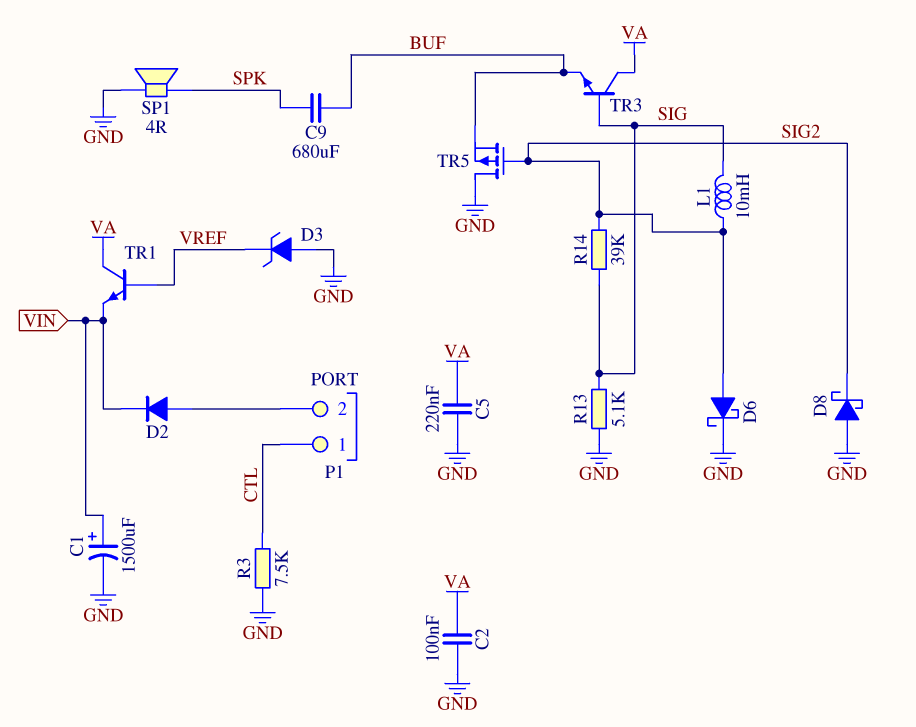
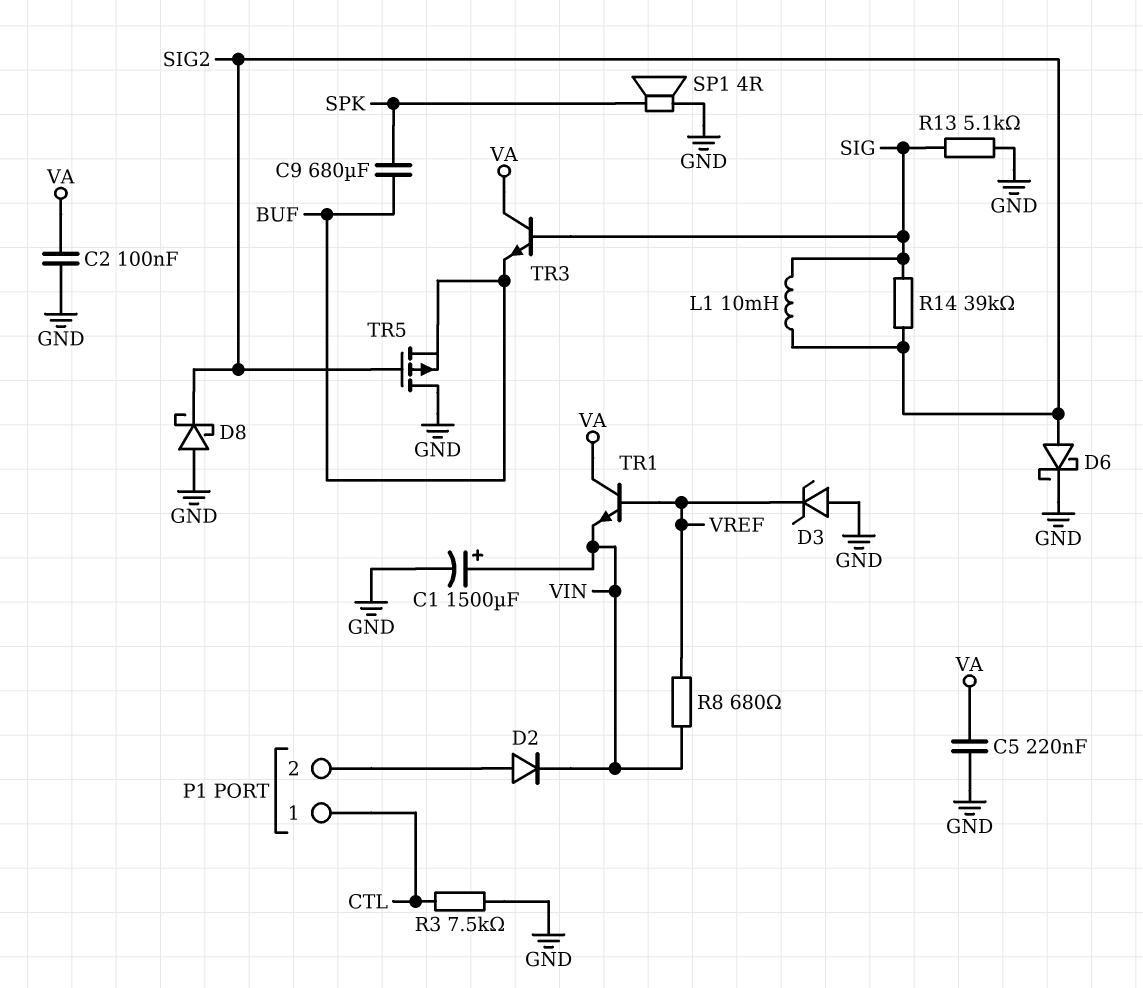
R8: none -> 680 (VIN, VREF)

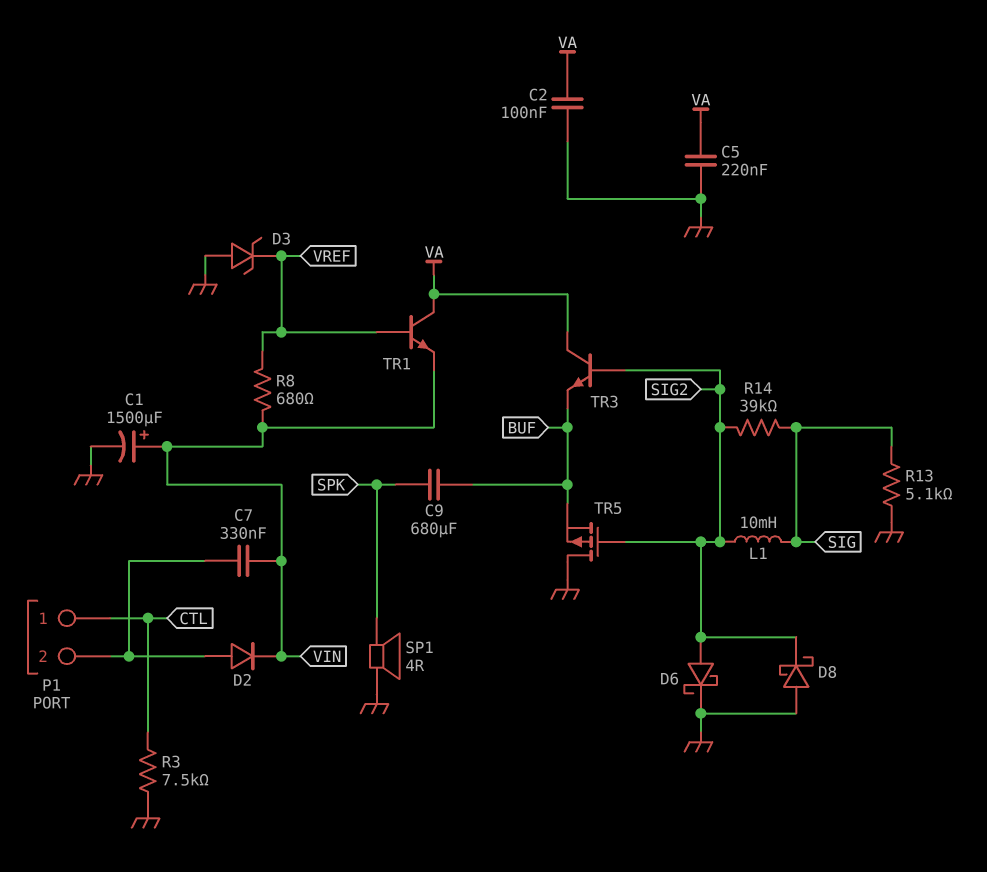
C7: none -> 330nF (P1/2, VIN)
TR3: NPN (B SIG, C VA, E BUF) -> NPN (B SIG2, C VA, E BUF)

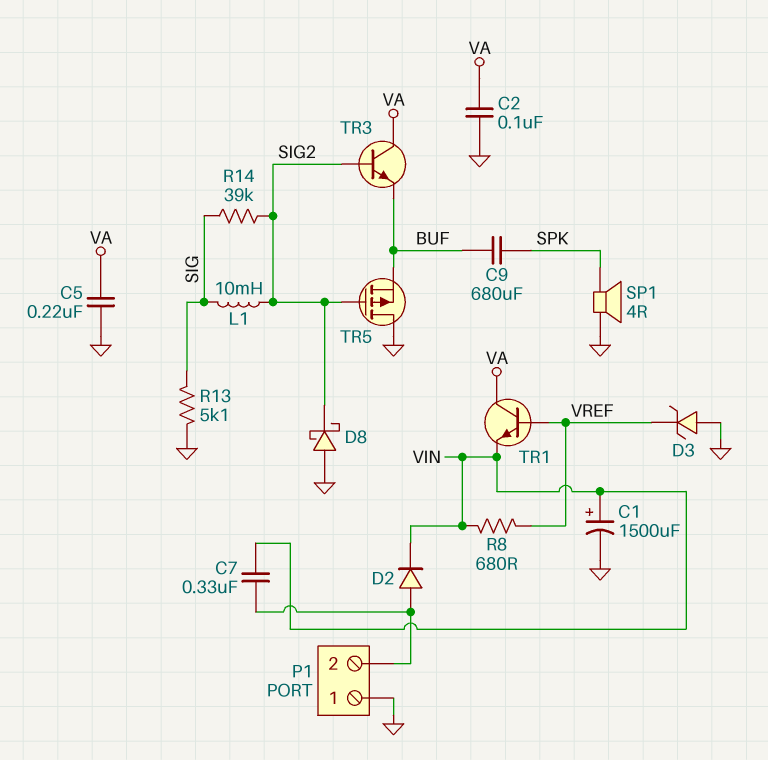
D6: schottky (A SIG2, K GND) -> none
P1 pin 1: CTL -> GND
R3: 7.5k (CTL, GND) -> none

